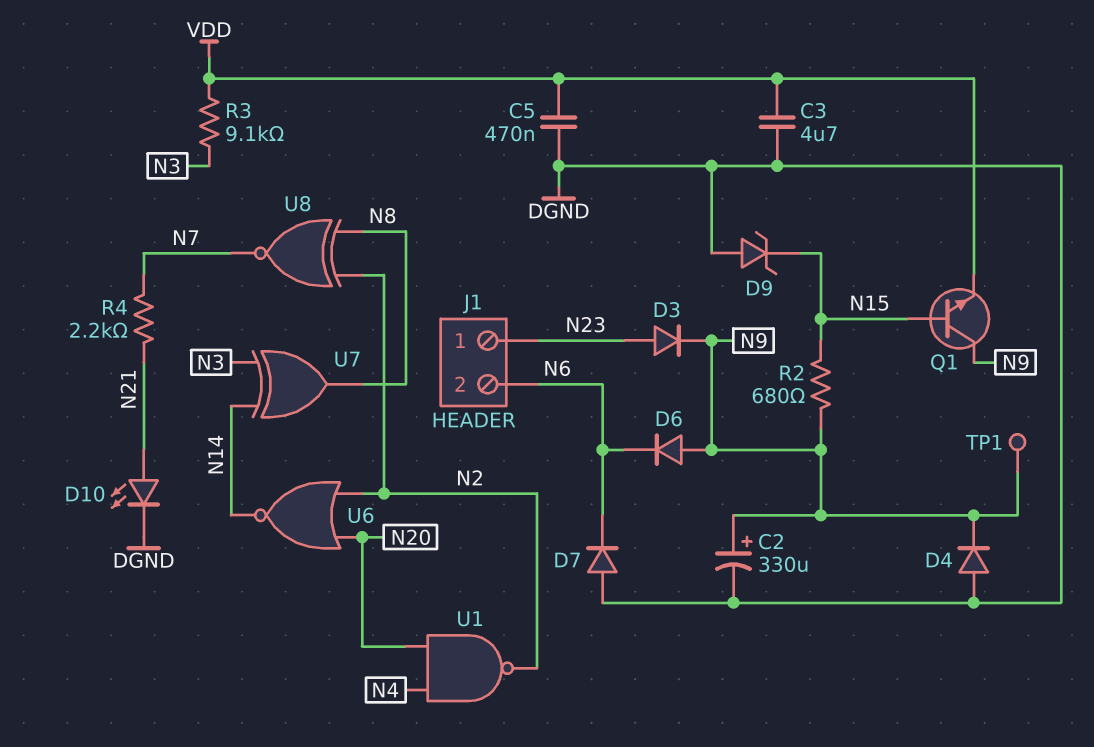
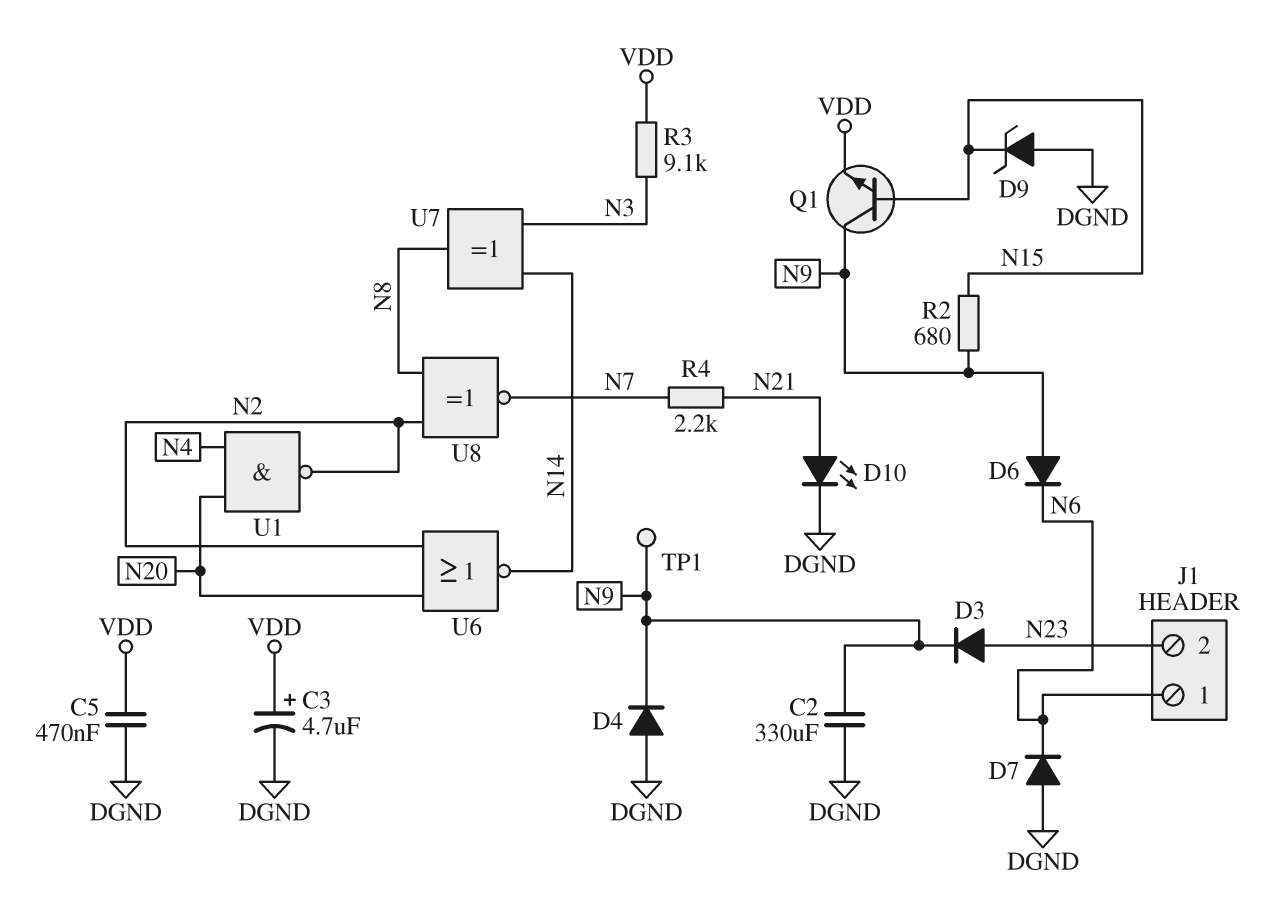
C2: 330uF (plus N9, minus DGND) -> 330uF (DGND, N9)
C3: 4.7uF (DGND, VDD) -> 4.7uF (plus VDD, minus DGND)
J1 pin 1: N23 -> N6
J1 pin 2: N6 -> N23

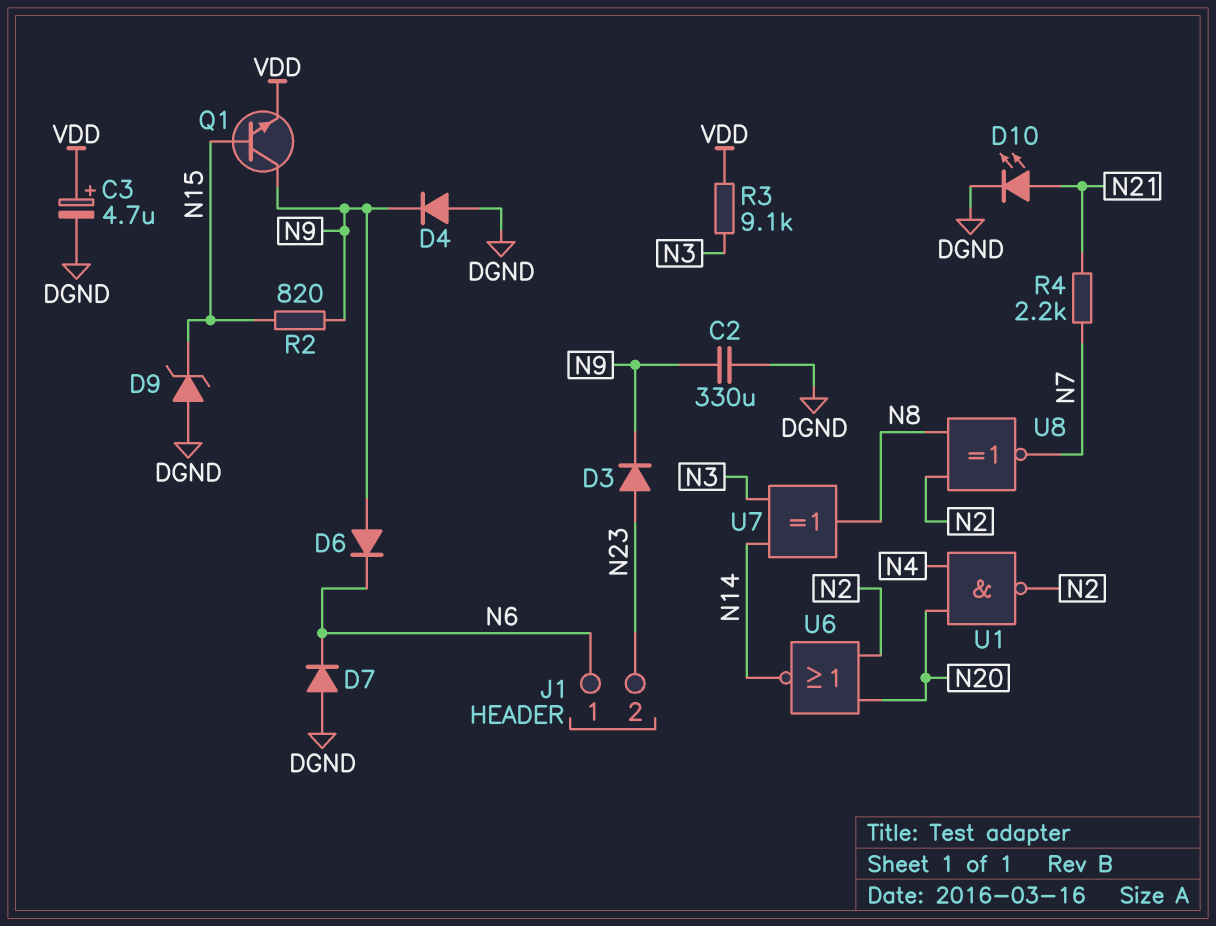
C5: 470nF (DGND, VDD) -> none
R2: 680 (N9, N15) -> 820 (N9, N15)
TP1: test point (N9) -> none

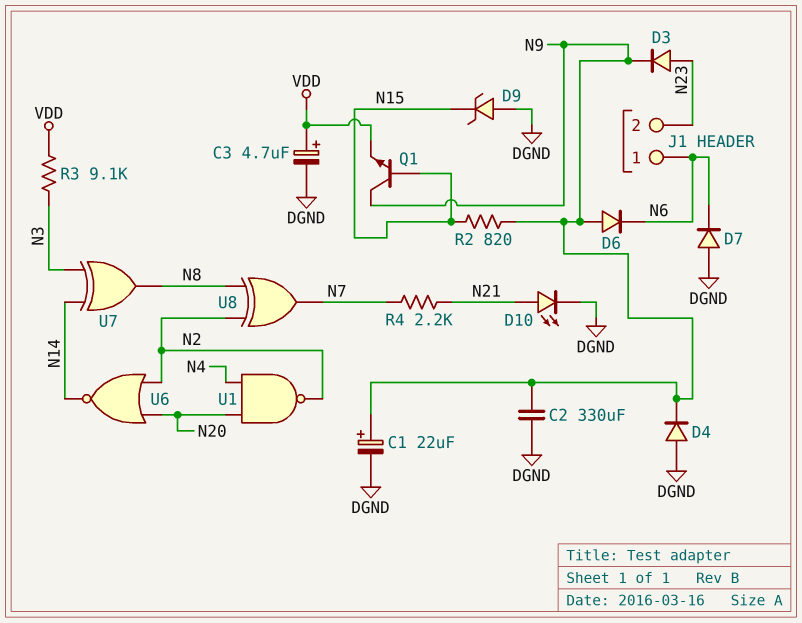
C1: none -> 22uF (plus N9, minus DGND)
U8: XNOR (in N2, in N8, out N7) -> XOR (in N2, in N8, out N7)

